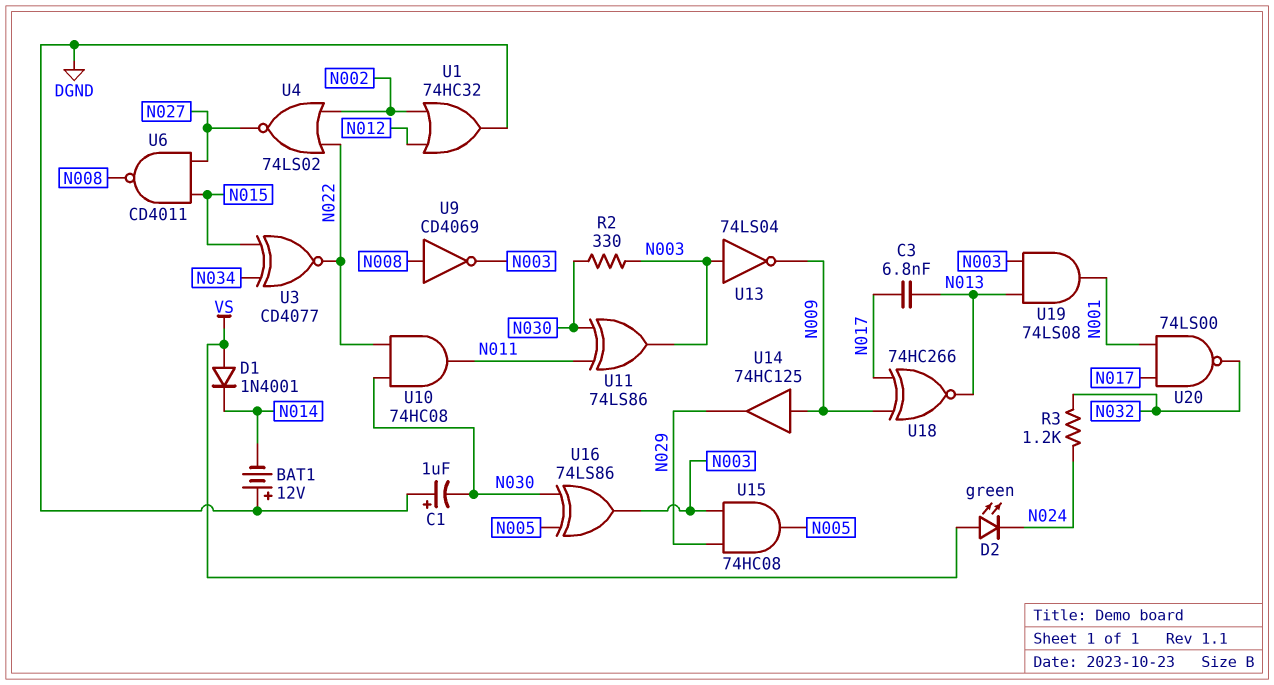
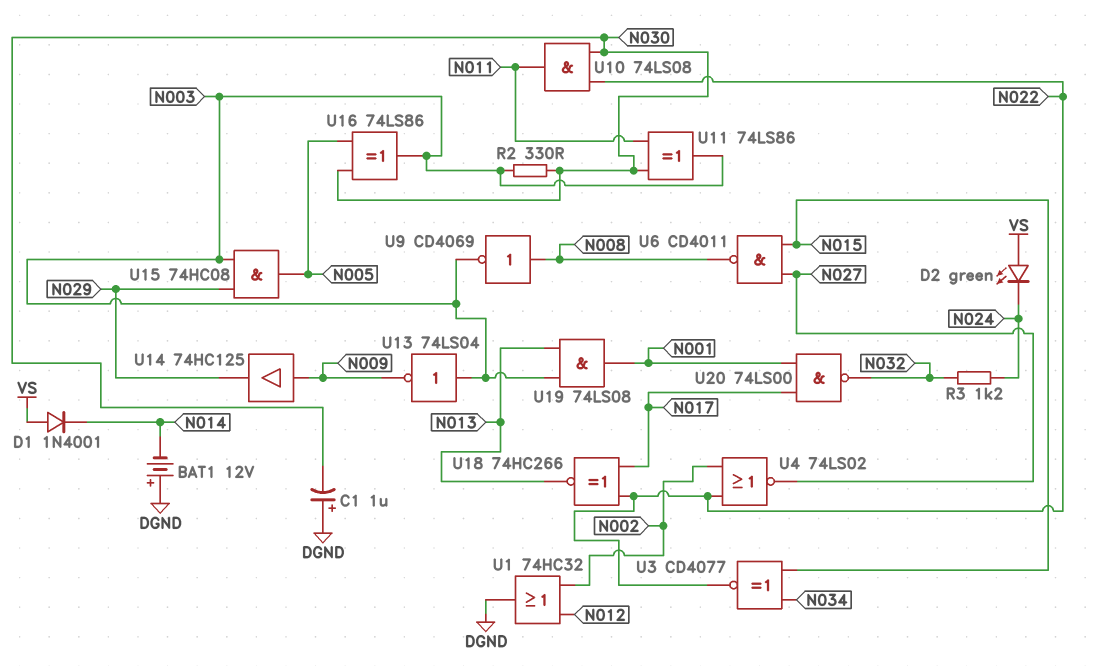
C3: 6.8nF (N013, N017) -> none
U10: AND 74HC08 (in N022, in N030, out N011) -> AND 74LS08 (in N022, in N030, out N011)
U18: XNOR 74HC266 (in N009, in N017, out N013) -> XNOR 74HC266 (in N017, in N022, out N013)

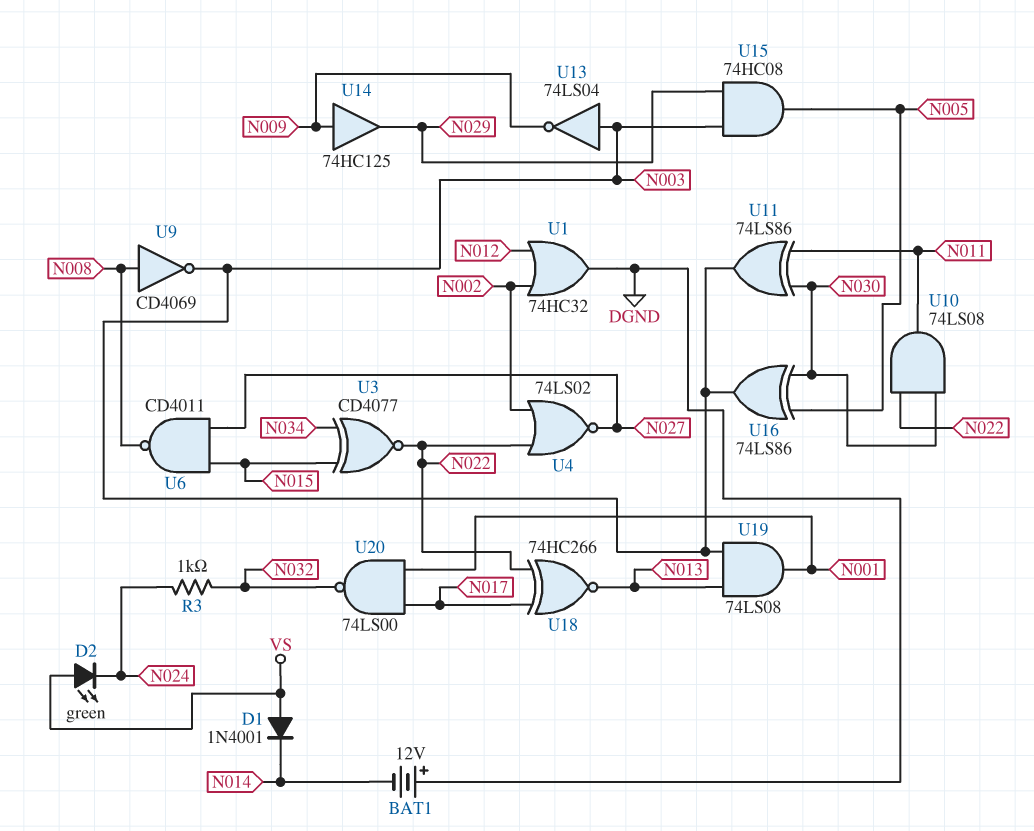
C1: 1uF (plus DGND, minus N030) -> none
R2: 330 (N003, N030) -> none
R3: 1.2k (N024, N032) -> 1k (N024, N032)

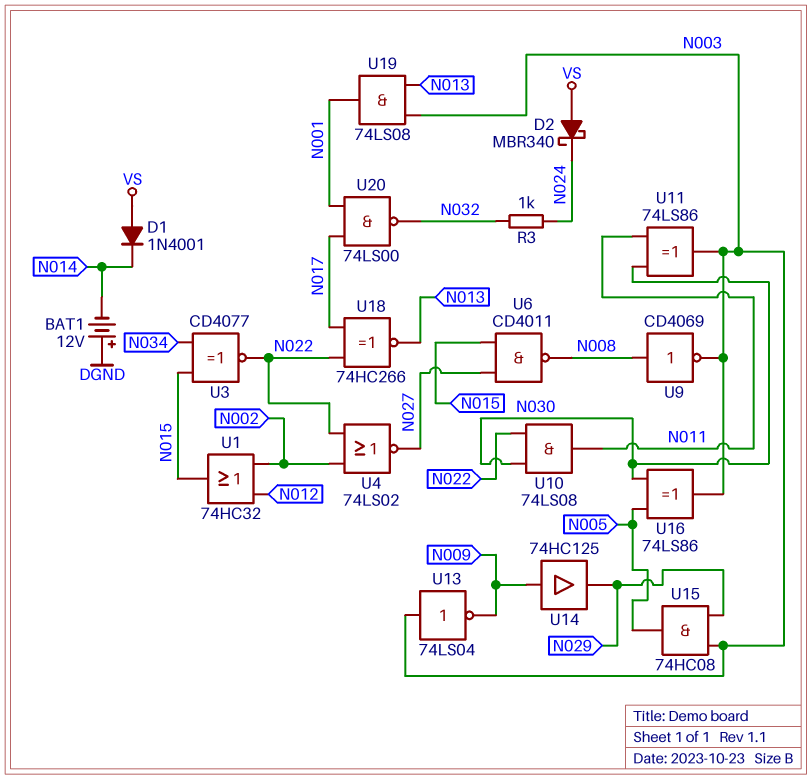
D2: LED green (A VS, K N024) -> schottky MBR340 (A VS, K N024)
U1: OR 74HC32 (in N002, in N012, out DGND) -> OR 74HC32 (in N002, in N012, out N015)

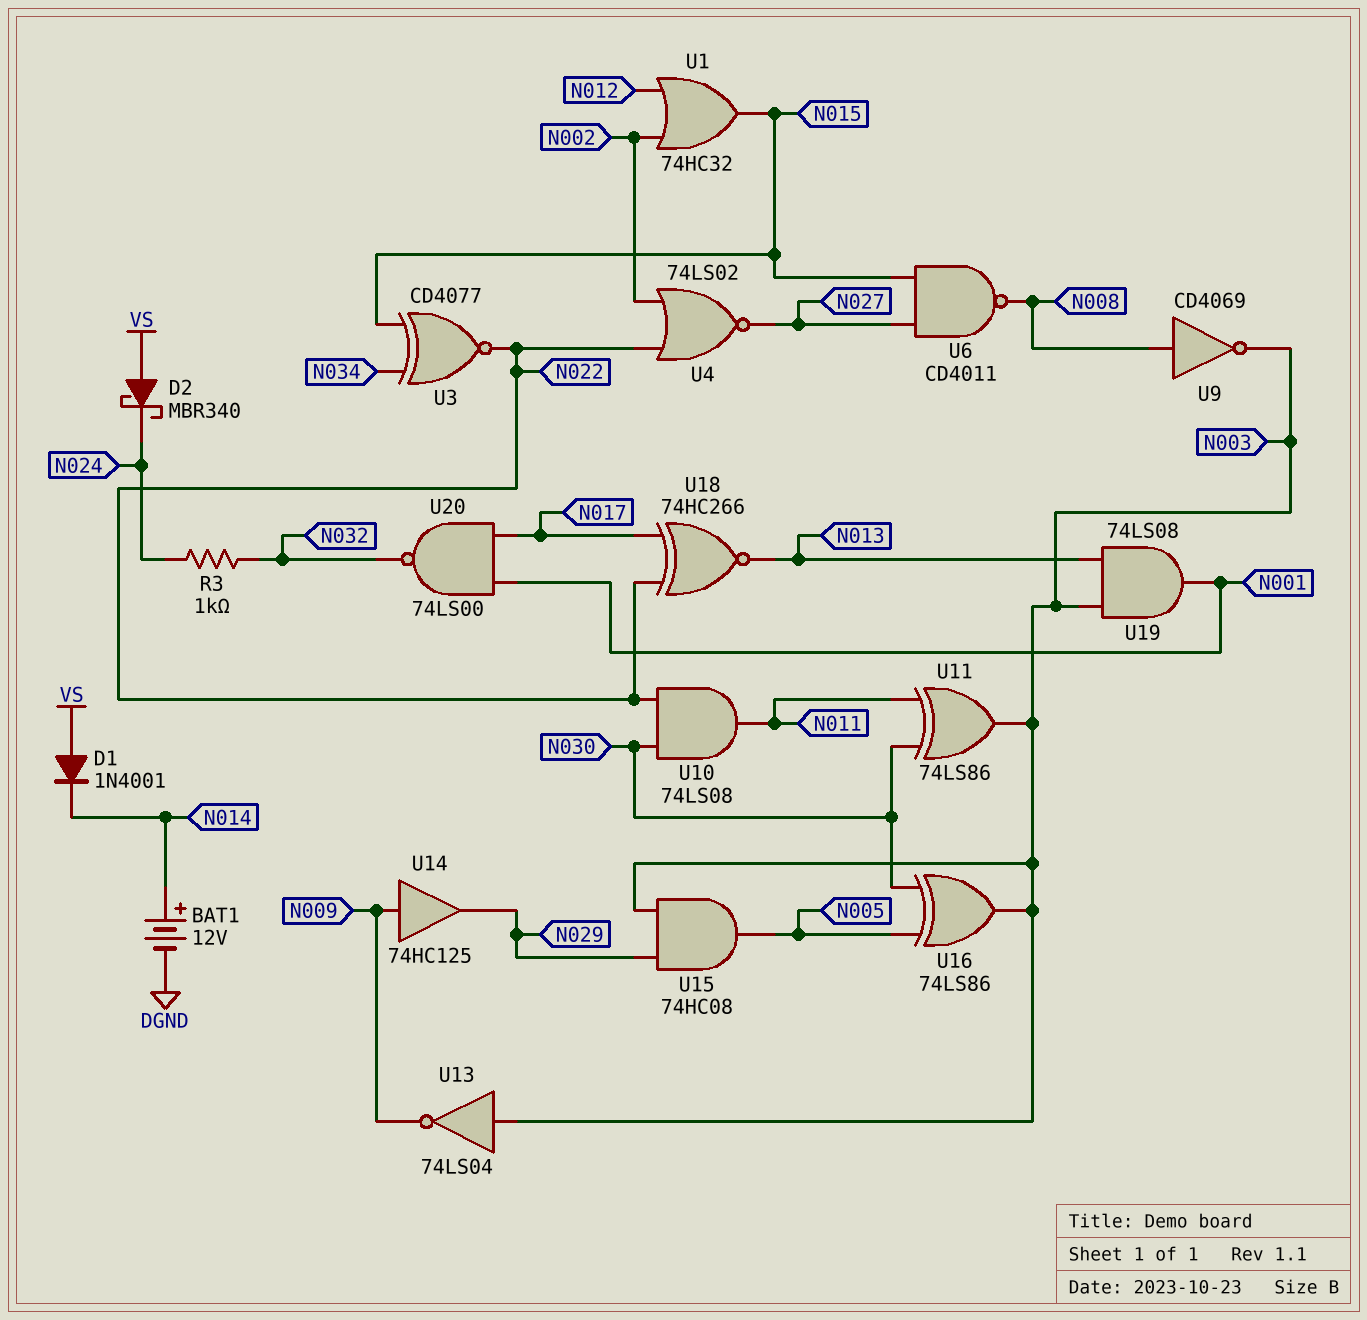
BAT1: 12V (plus DGND, minus N014) -> 12V (plus N014, minus DGND)

